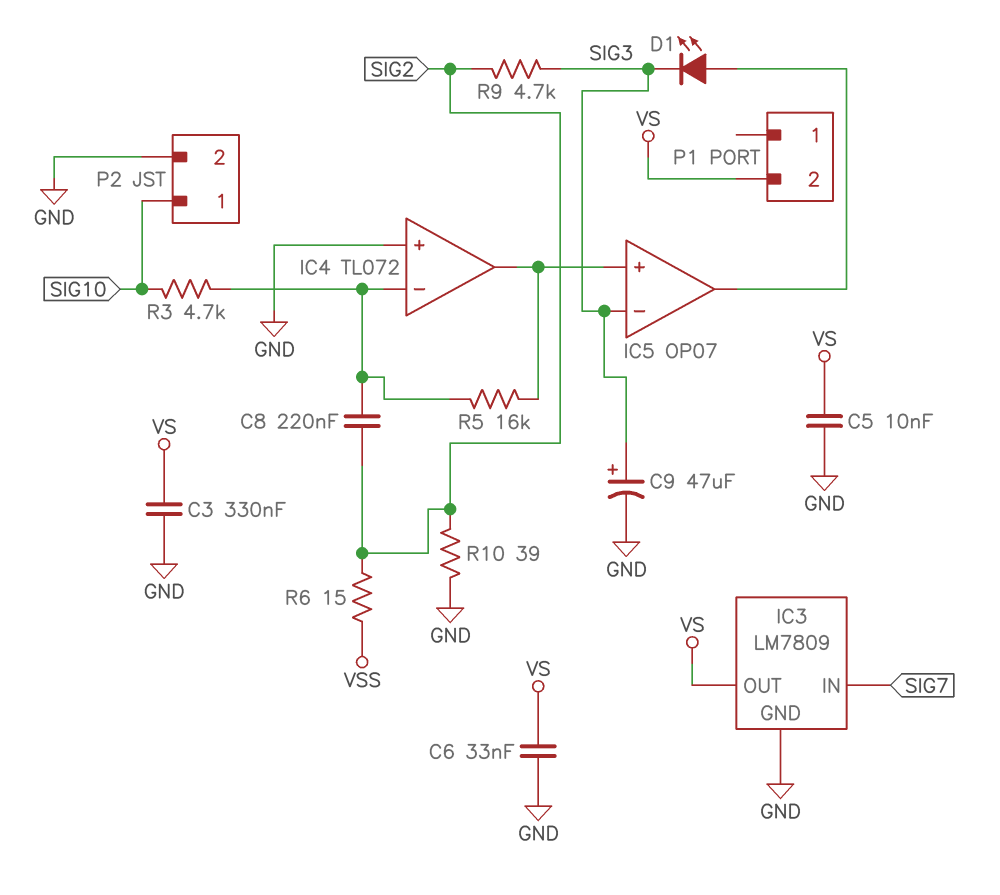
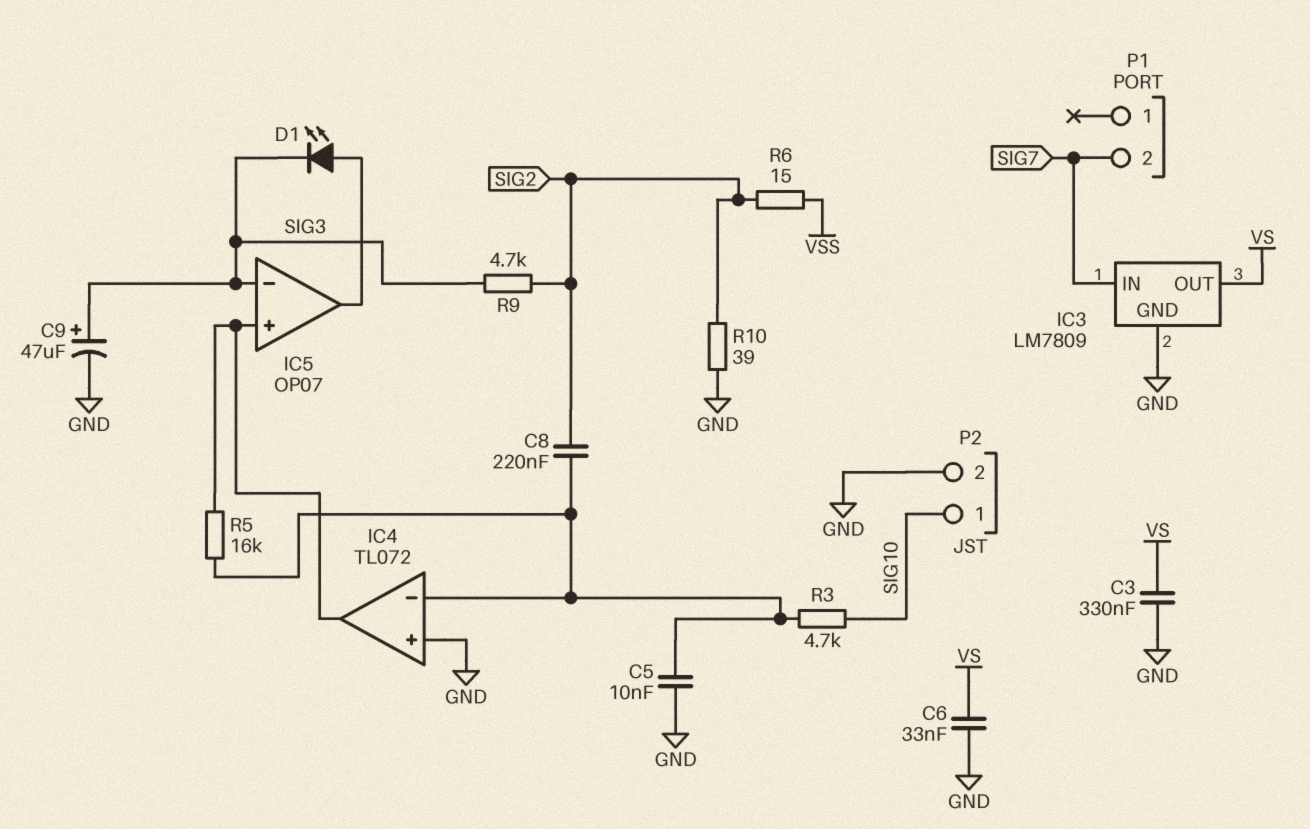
C5: 10nF (GND, VS) -> 10nF (GND, IC4/in-)
P1 pin 2: VS -> SIG7

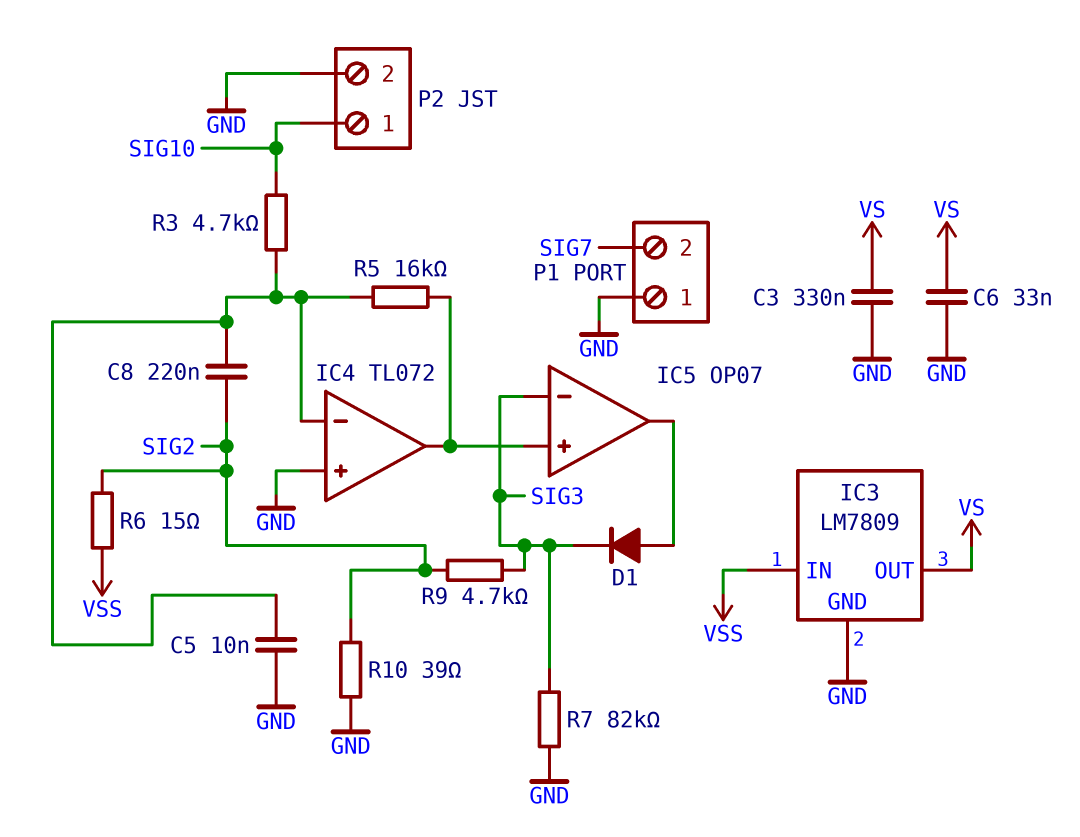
C9: 47uF (plus SIG3, minus GND) -> none
D1: LED (A IC5/out, K SIG3) -> diode (A IC5/out, K SIG3)
IC3 pin IN: SIG7 -> VSS
P1 pin 1: none -> GND
R7: none -> 82k (GND, SIG3)

